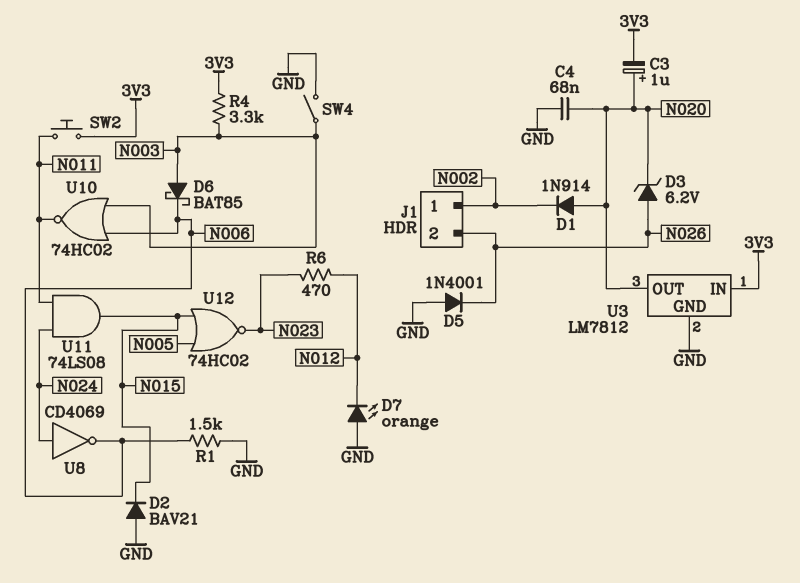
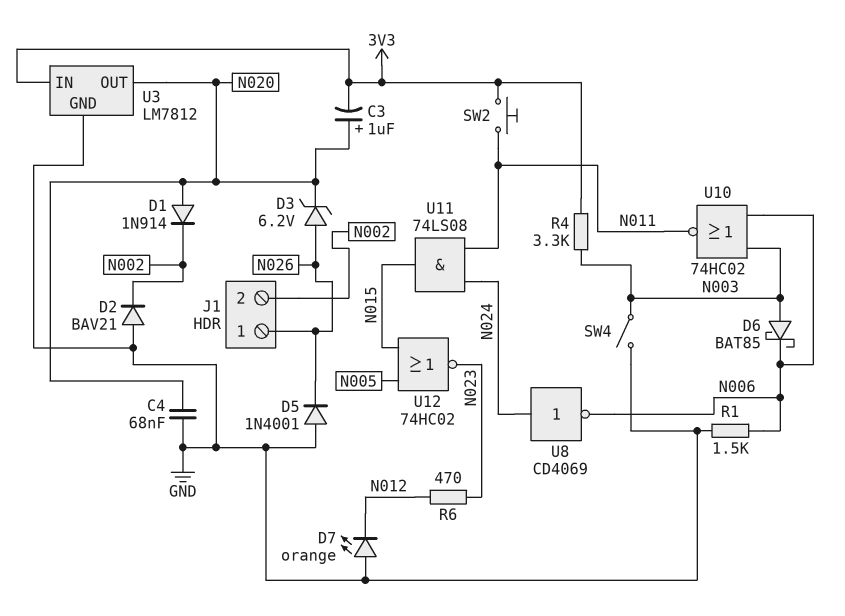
D2: diode BAV21 (A GND, K N015) -> diode BAV21 (A GND, K N002)
J1 pin 1: N002 -> N026
J1 pin 2: N026 -> N002

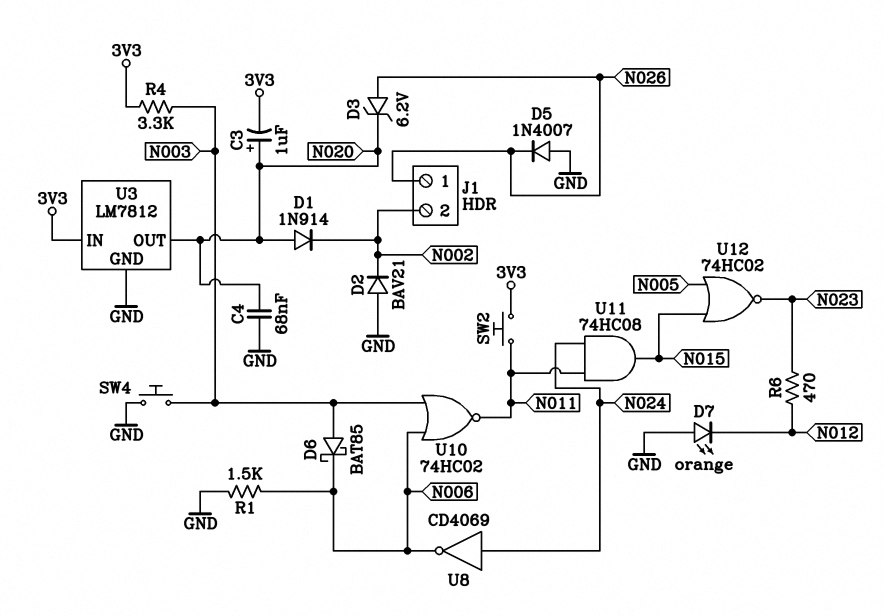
D5: diode 1N4001 (A GND, K N026) -> diode 1N4007 (A GND, K N026)
SW4: switch (GND, N003) -> button (GND, N003)
U11: AND 74LS08 (in N011, in N024, out N015) -> AND 74HC08 (in N011, in N024, out N015)

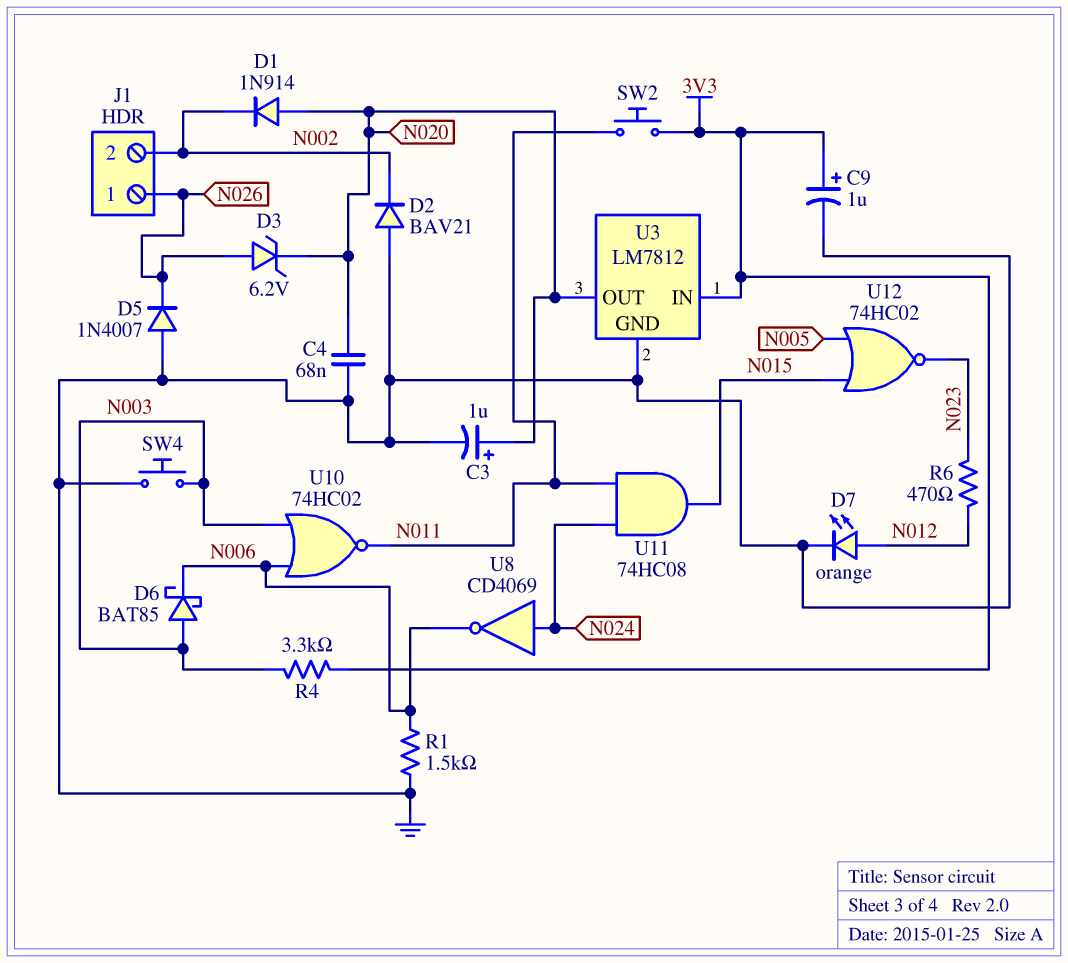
C3: 1uF (plus N020, minus 3V3) -> 1uF (plus N020, minus GND)
C9: none -> 1uF (plus 3V3, minus GND)
D7: LED orange (A GND, K N012) -> LED orange (A N012, K GND)

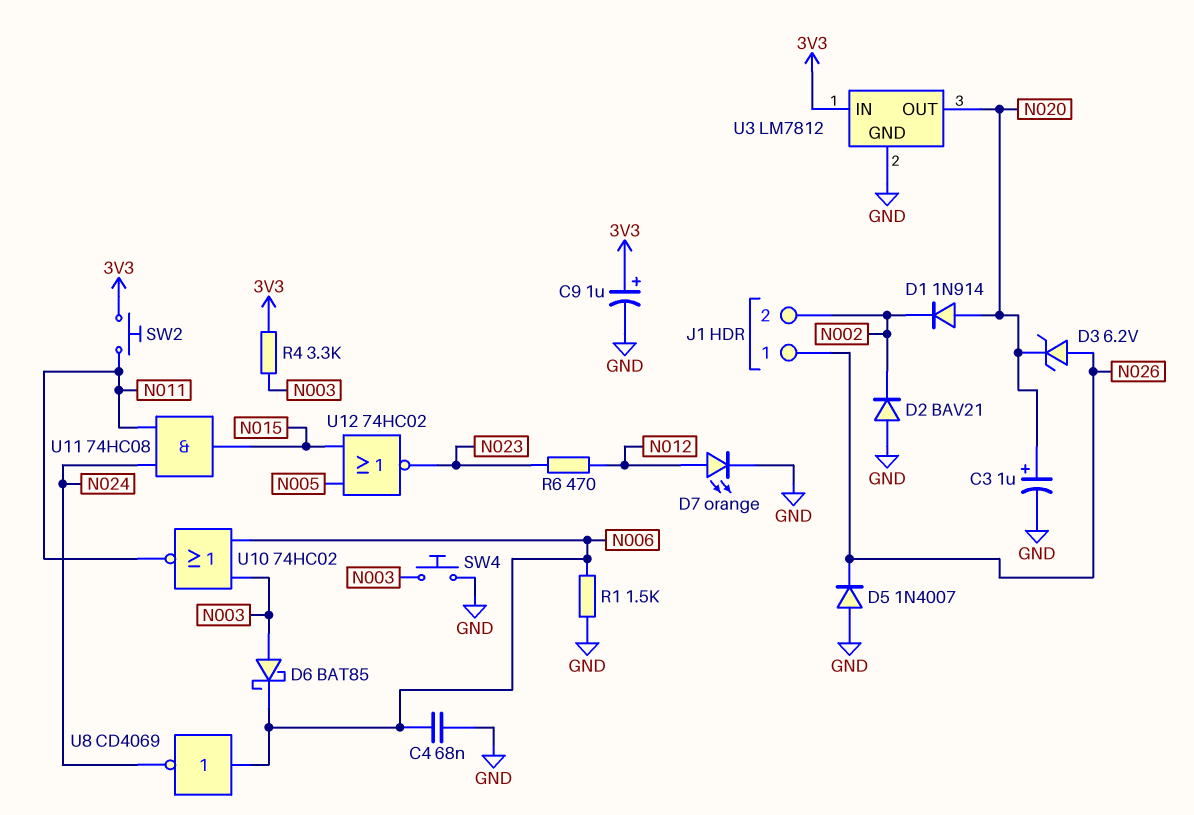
C4: 68nF (GND, N020) -> 68nF (GND, N006)
U8: NOT CD4069 (in N024, out N006) -> NOT CD4069 (in N006, out N024)

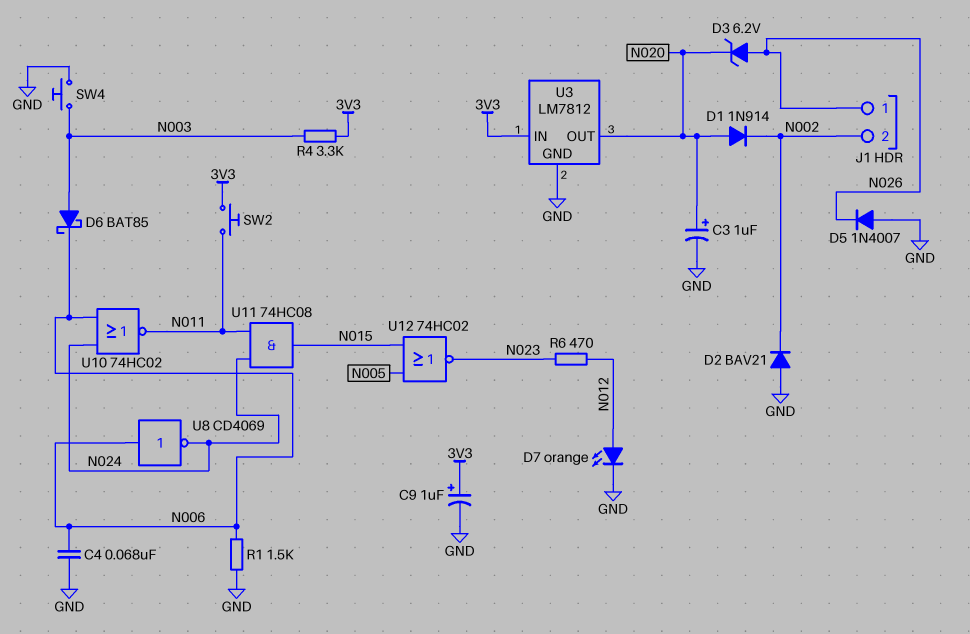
U10: NOR 74HC02 (in N003, in N006, out N011) -> NOR 74HC02 (in N006, in N024, out N011)

